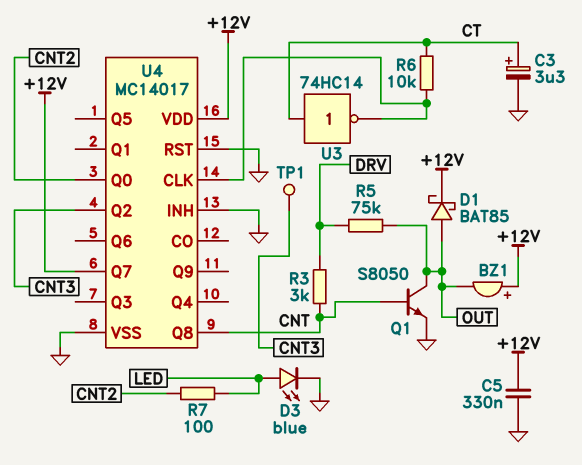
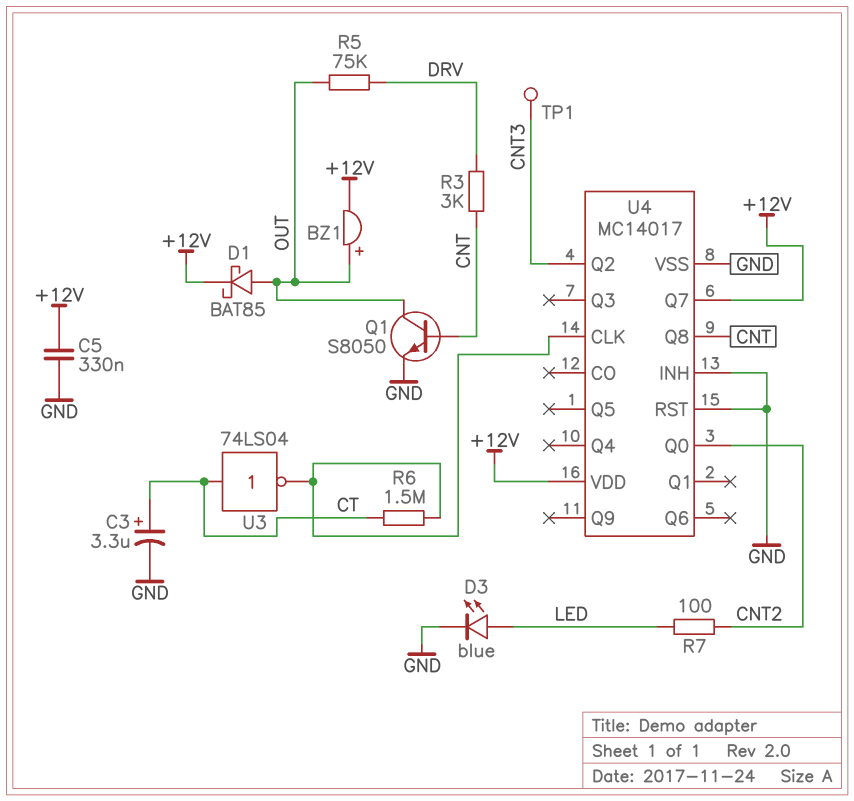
BZ1: buzzer (plus +12V, minus OUT) -> buzzer (plus OUT, minus +12V)
R6: 10k (CT, U4/CLK) -> 1.5M (CT, U4/CLK)
U3: NOT 74HC14 (in CT, out U4/CLK) -> NOT 74LS04 (in CT, out U4/CLK)

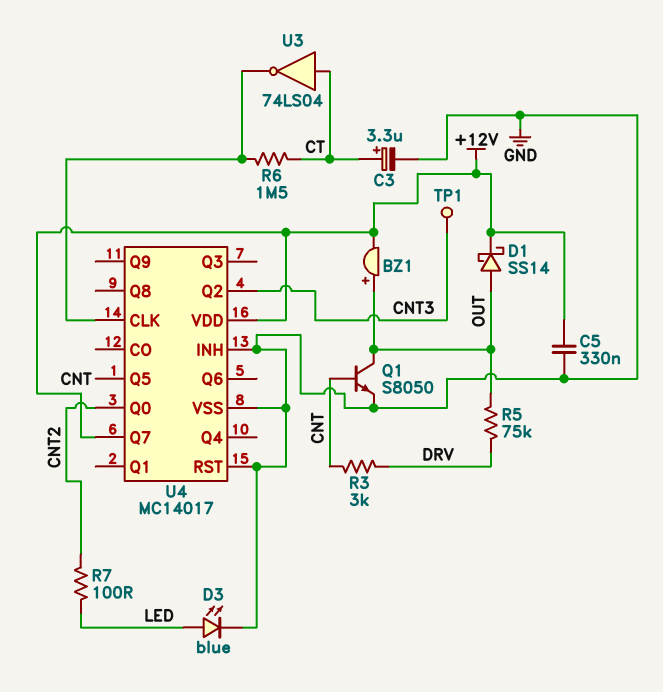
D1: schottky BAT85 (A OUT, K +12V) -> schottky SS14 (A OUT, K +12V)
U4 pin Q5: none -> CNT
U4 pin Q8: CNT -> none

